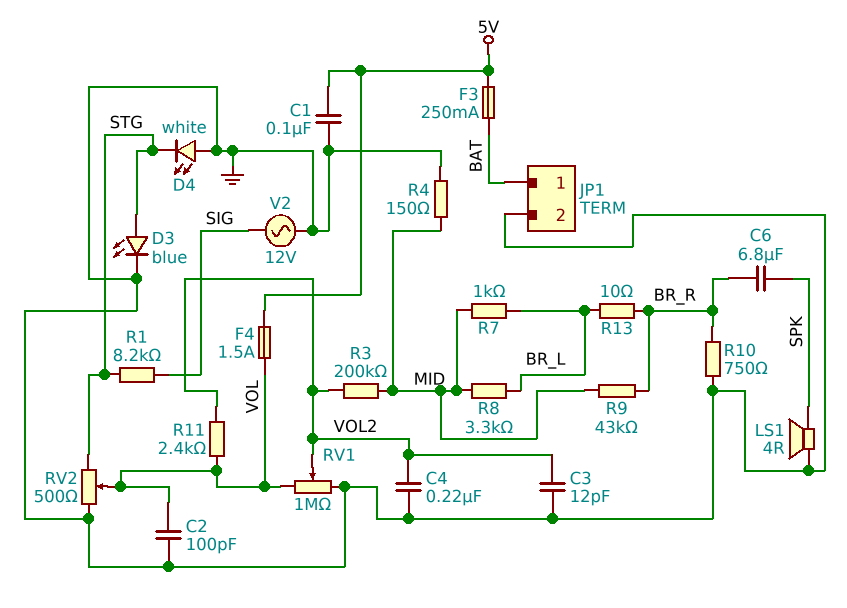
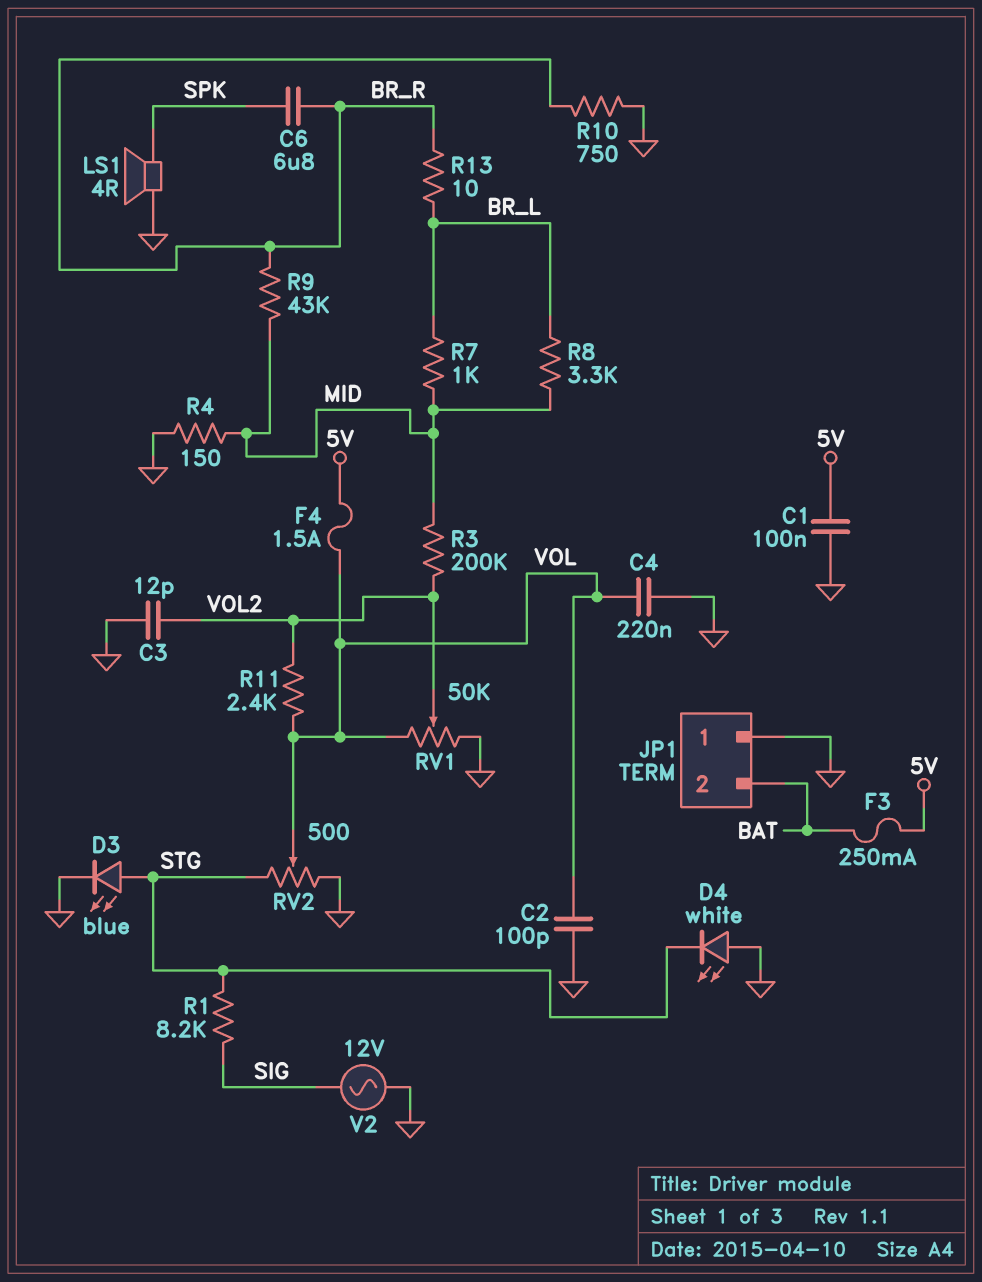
C4: 220nF (GND, VOL2) -> 220nF (GND, VOL)
JP1 pin 1: BAT -> GND
JP1 pin 2: GND -> BAT
RV1: 1M (GND, VOL, wiper VOL2) -> 50k (GND, VOL, wiper VOL2)

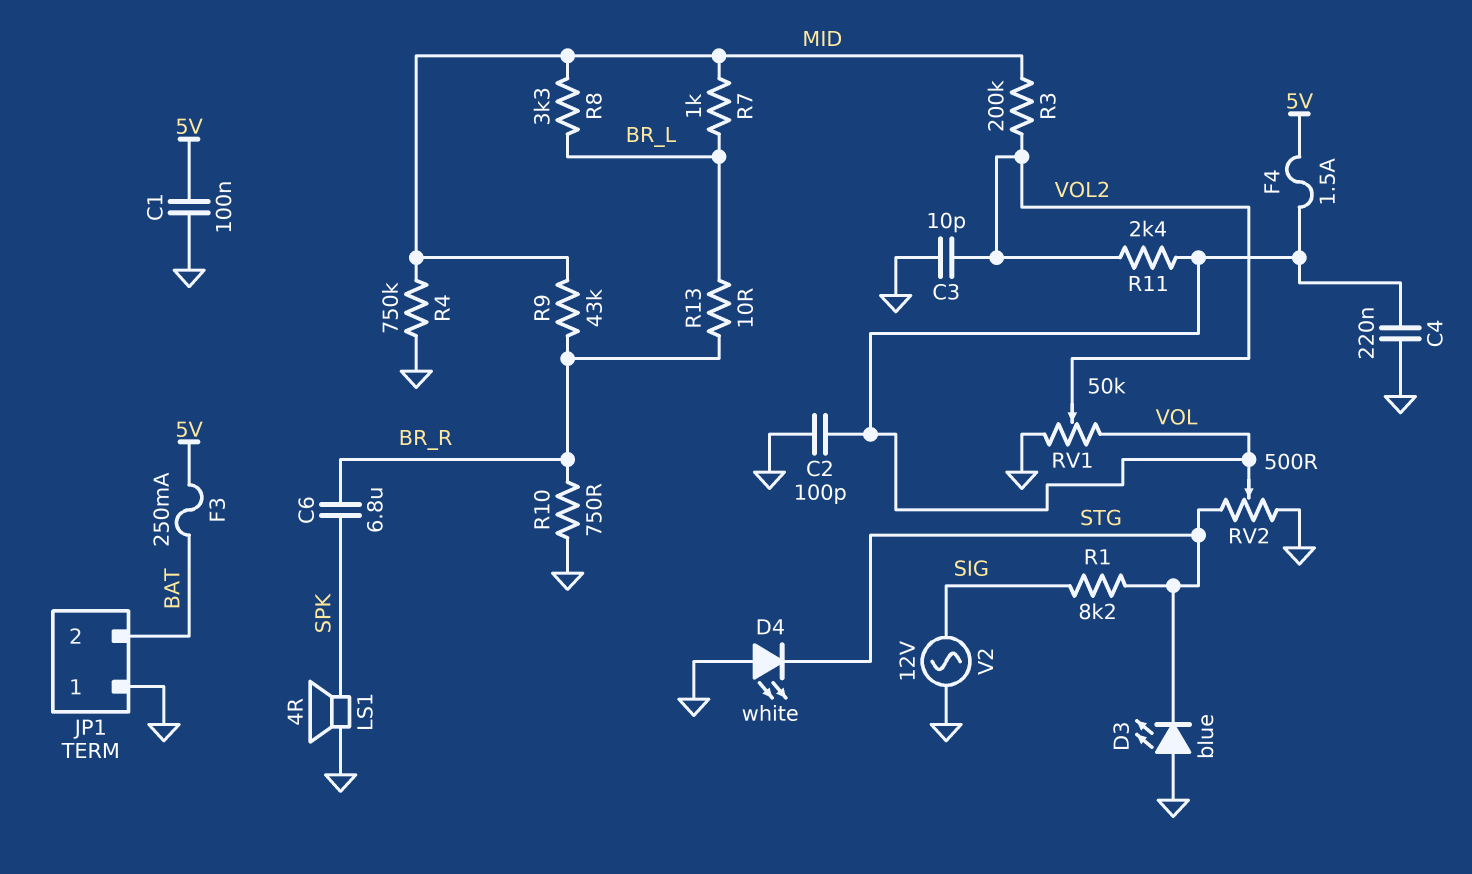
C3: 12pF (GND, VOL2) -> 10pF (GND, VOL2)
D3: LED blue (A STG, K GND) -> LED blue (A GND, K STG)
R4: 150 (GND, MID) -> 750k (GND, MID)

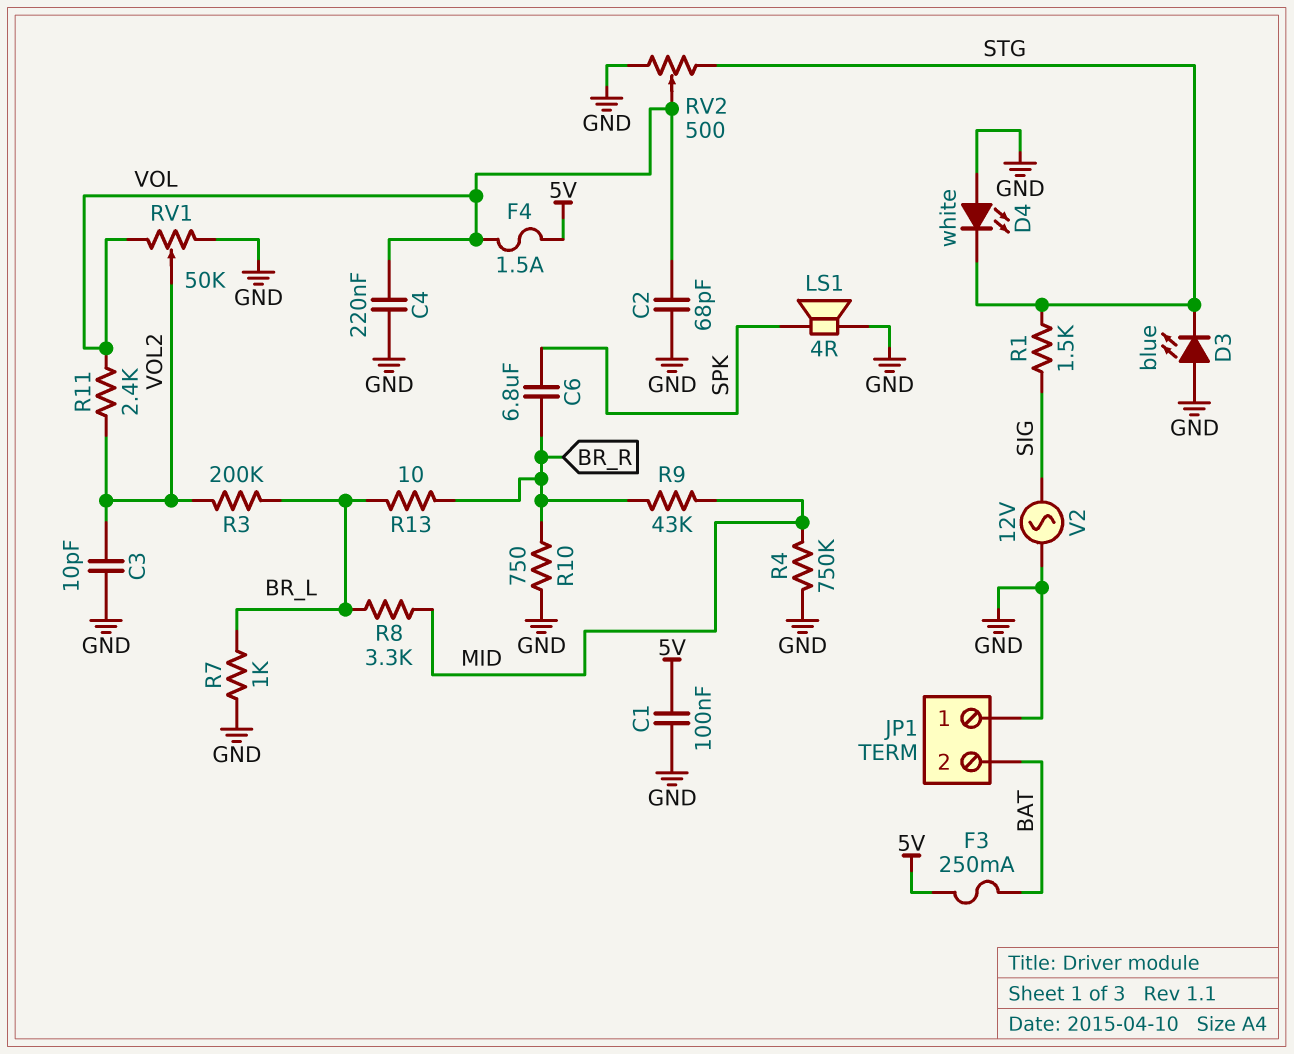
C2: 100pF (GND, VOL) -> 68pF (GND, VOL)
R1: 8.2k (SIG, STG) -> 1.5k (SIG, STG)
R3: 200k (MID, VOL2) -> 200k (BR_L, VOL2)
R7: 1k (BR_L, MID) -> 1k (BR_L, GND)

